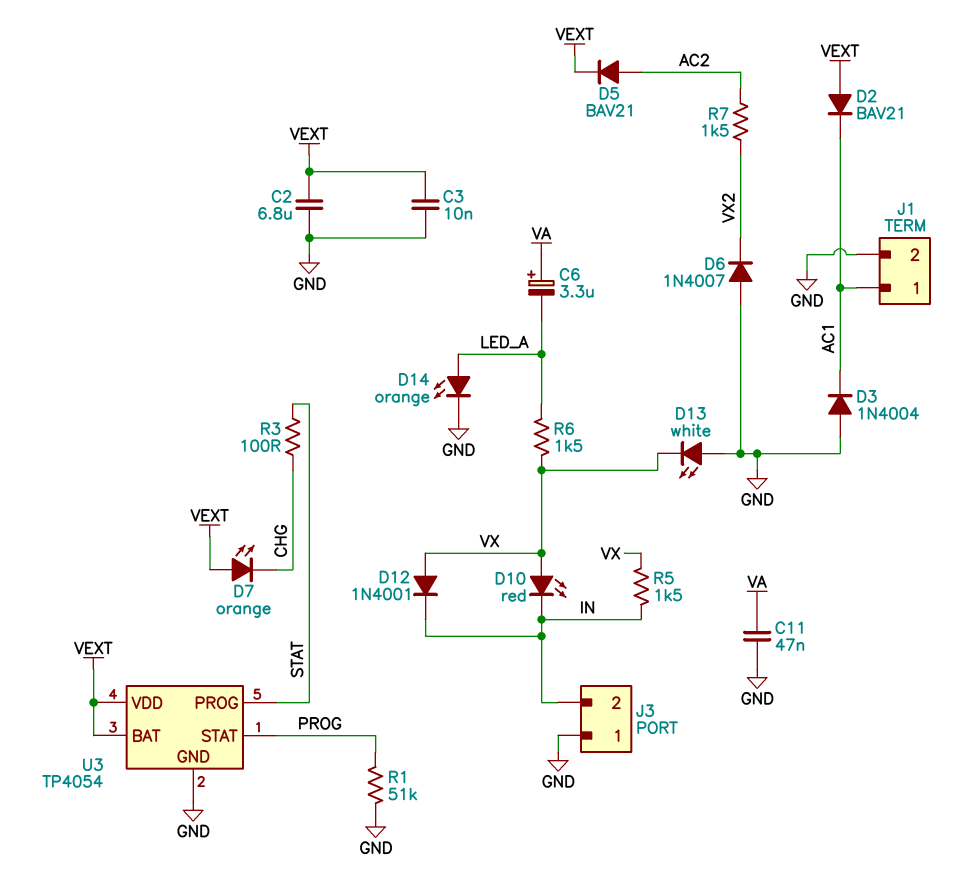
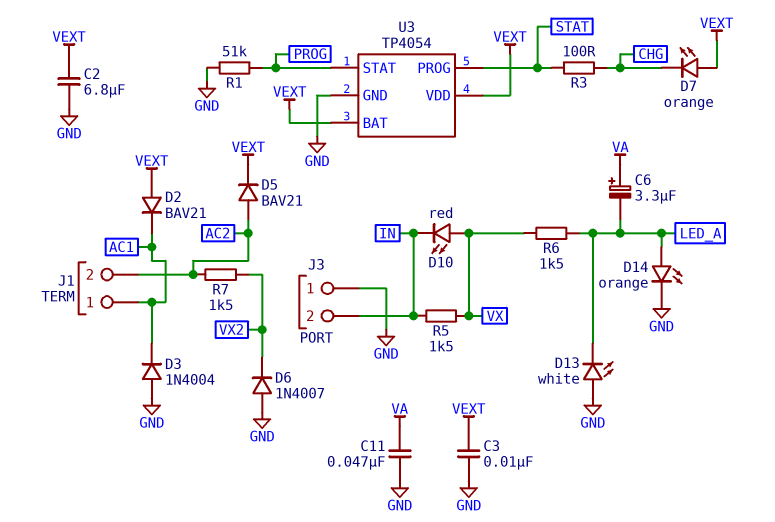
D12: diode 1N4001 (A VX, K IN) -> none
D13: LED white (A GND, K VX) -> LED white (A GND, K LED_A)
J1 pin 2: GND -> AC2

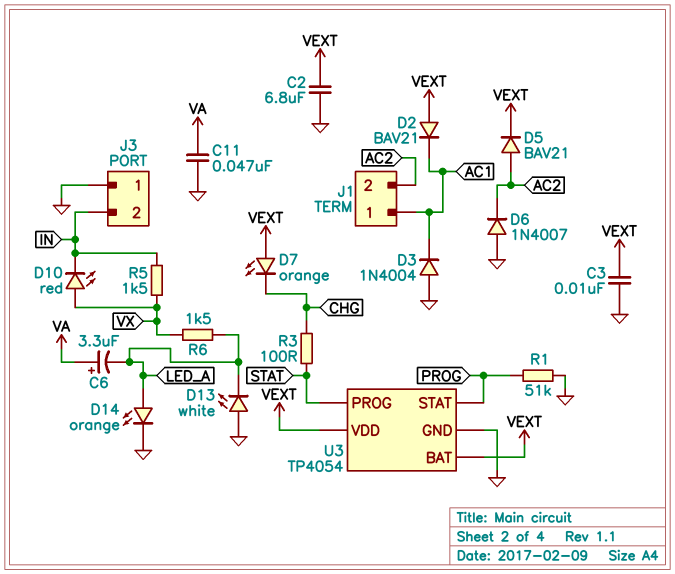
D6: diode 1N4007 (A GND, K VX2) -> diode 1N4007 (A GND, K AC2)
R7: 1.5k (AC2, VX2) -> none

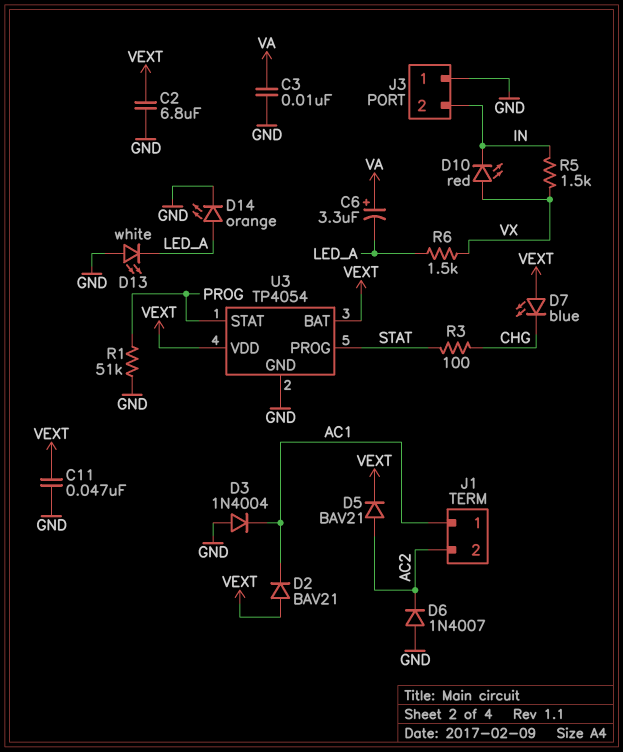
C3: 10nF (GND, VEXT) -> 10nF (GND, VA)
C11: 47nF (GND, VA) -> 47nF (GND, VEXT)
D7: LED orange (A VEXT, K CHG) -> LED blue (A VEXT, K CHG)

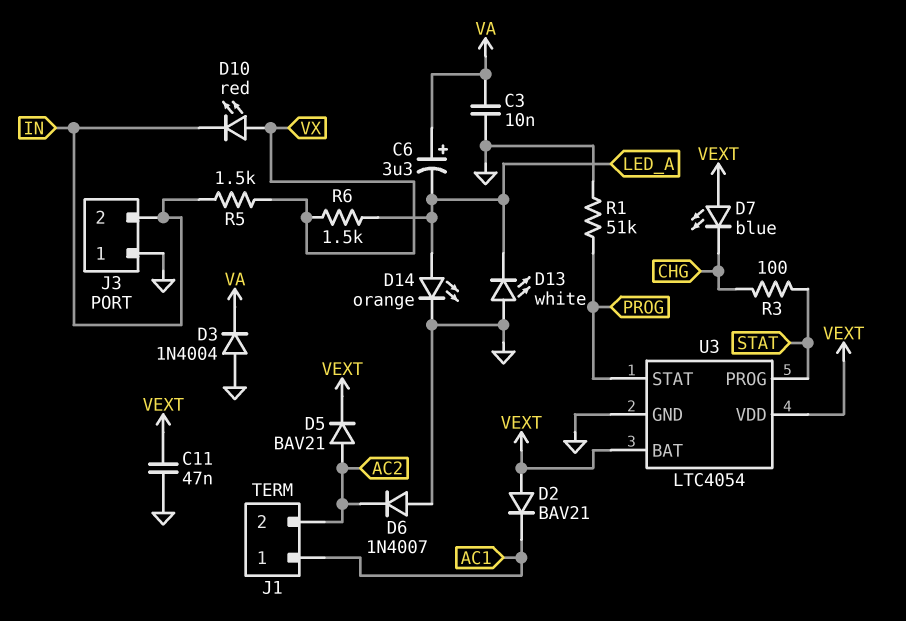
C2: 6.8uF (GND, VEXT) -> none
D3: diode 1N4004 (A GND, K AC1) -> diode 1N4004 (A GND, K VA)
U3: TP4054 -> LTC4054

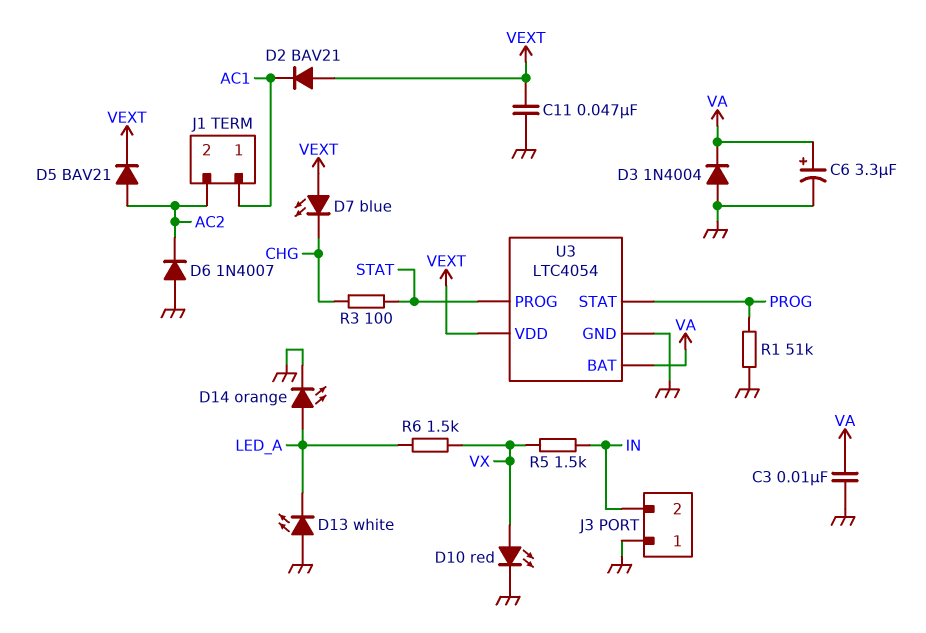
C6: 3.3uF (plus VA, minus LED_A) -> 3.3uF (plus VA, minus GND)
D10: LED red (A VX, K IN) -> LED red (A VX, K GND)
U3 pin BAT: VEXT -> VA

